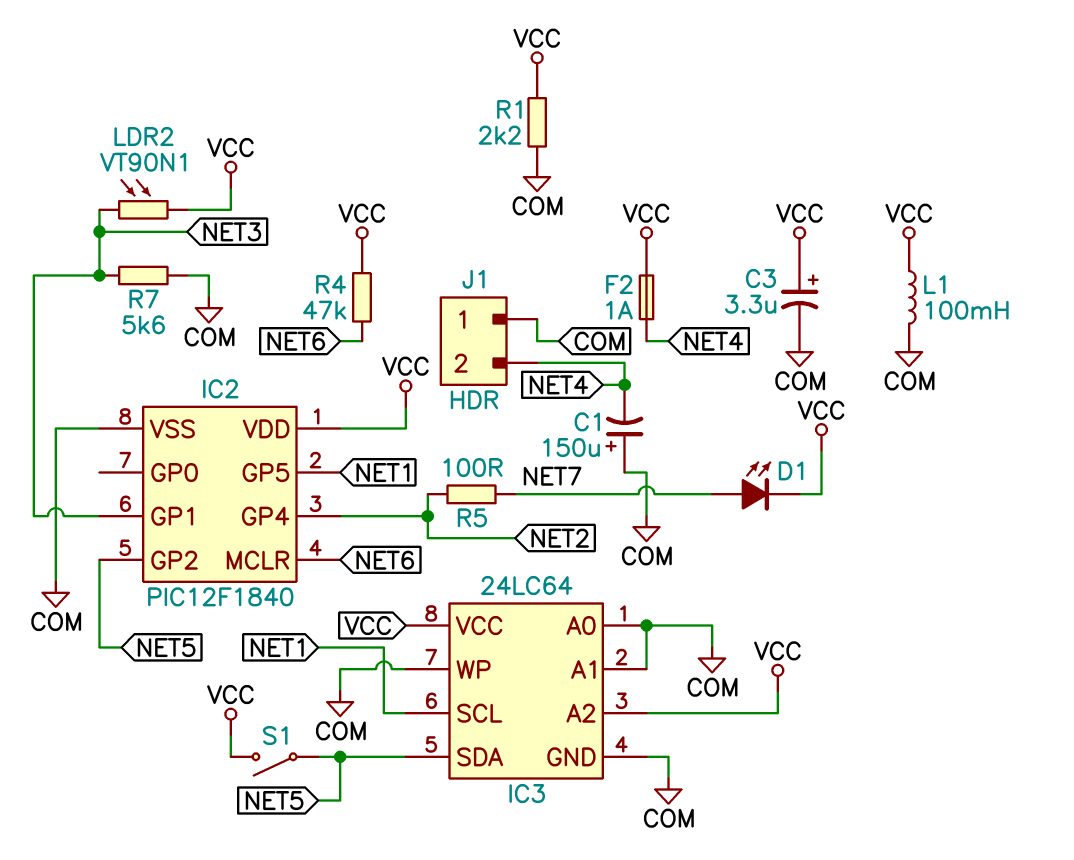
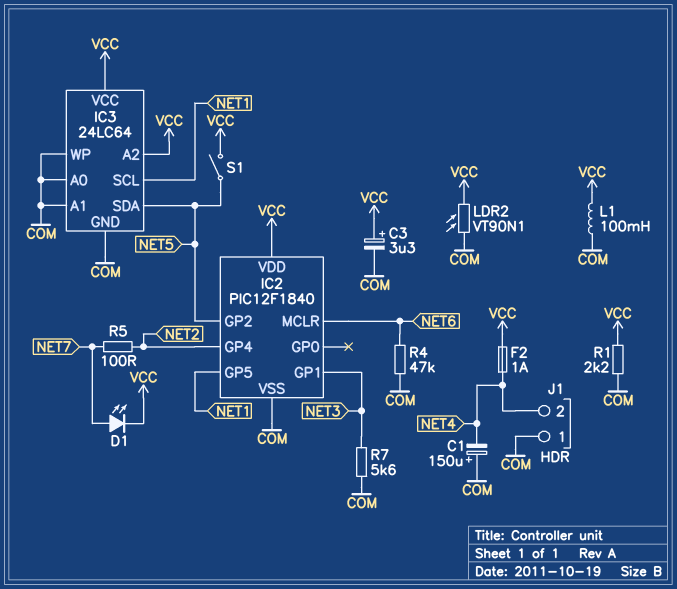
LDR2: VT90N1 (NET3, VCC) -> VT90N1 (COM, VCC)
R4: 47k (NET6, VCC) -> 47k (COM, NET6)

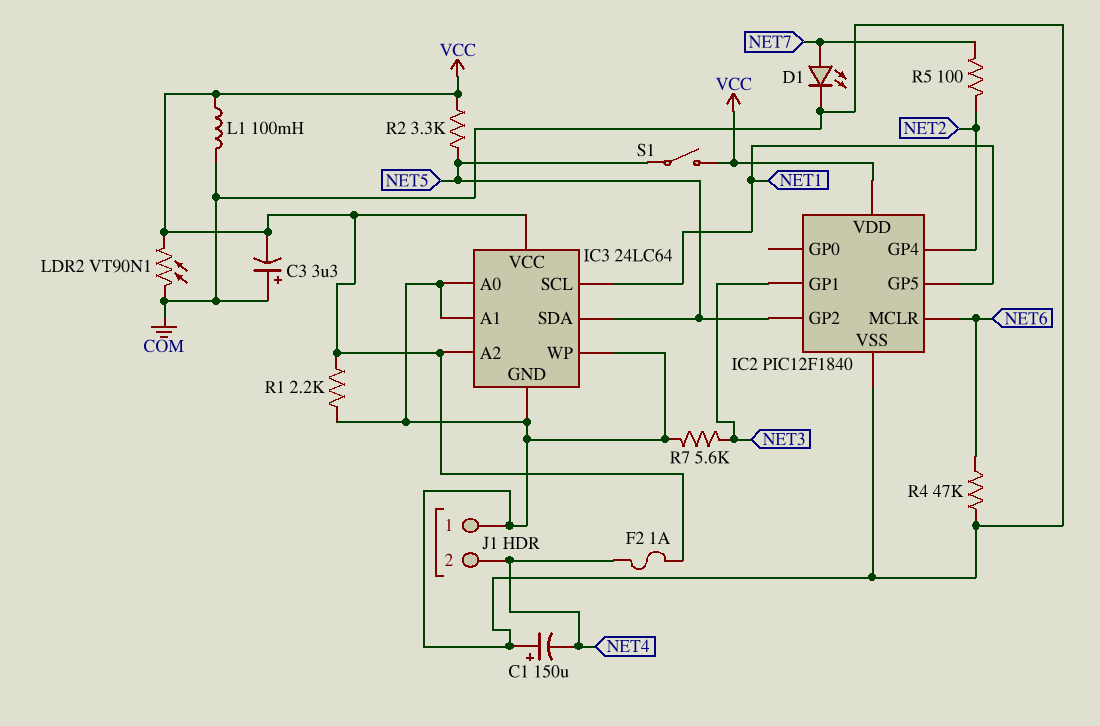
C3: 3.3uF (plus VCC, minus COM) -> 3.3uF (plus COM, minus VCC)
D1: LED (A NET7, K VCC) -> LED (A NET7, K COM)
R2: none -> 3.3k (NET5, VCC)

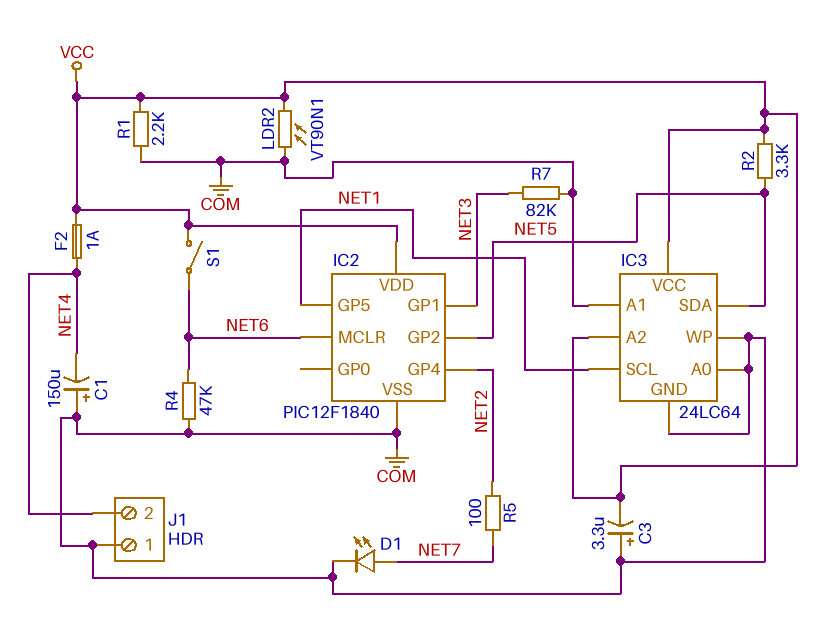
L1: 100mH (COM, VCC) -> none
R7: 5.6k (COM, NET3) -> 82k (COM, NET3)
S1: switch (NET5, VCC) -> switch (NET6, VCC)

